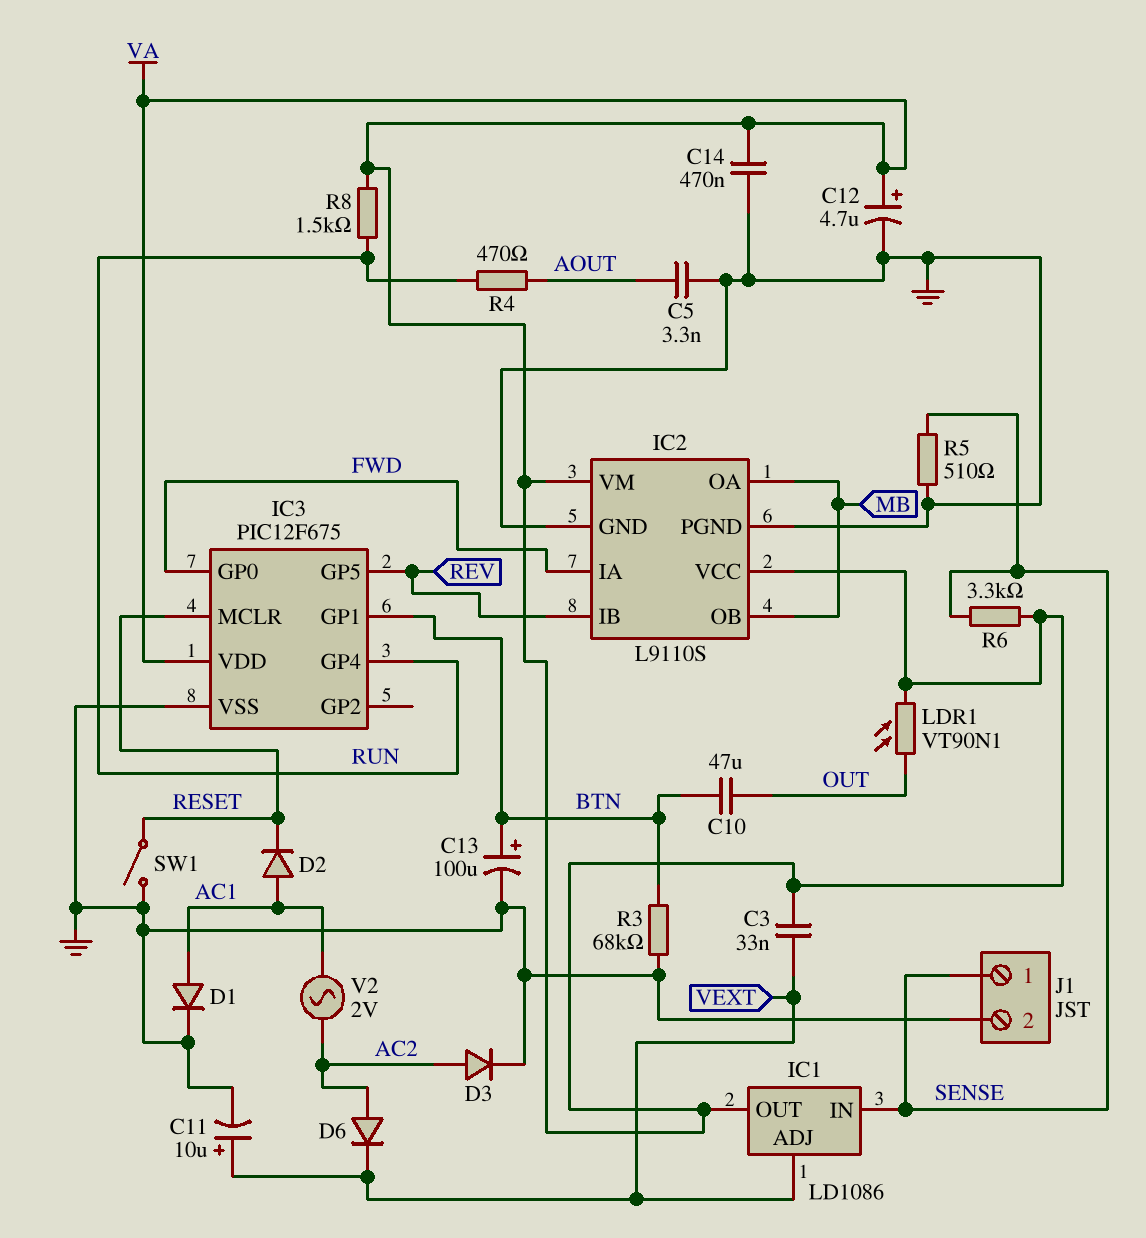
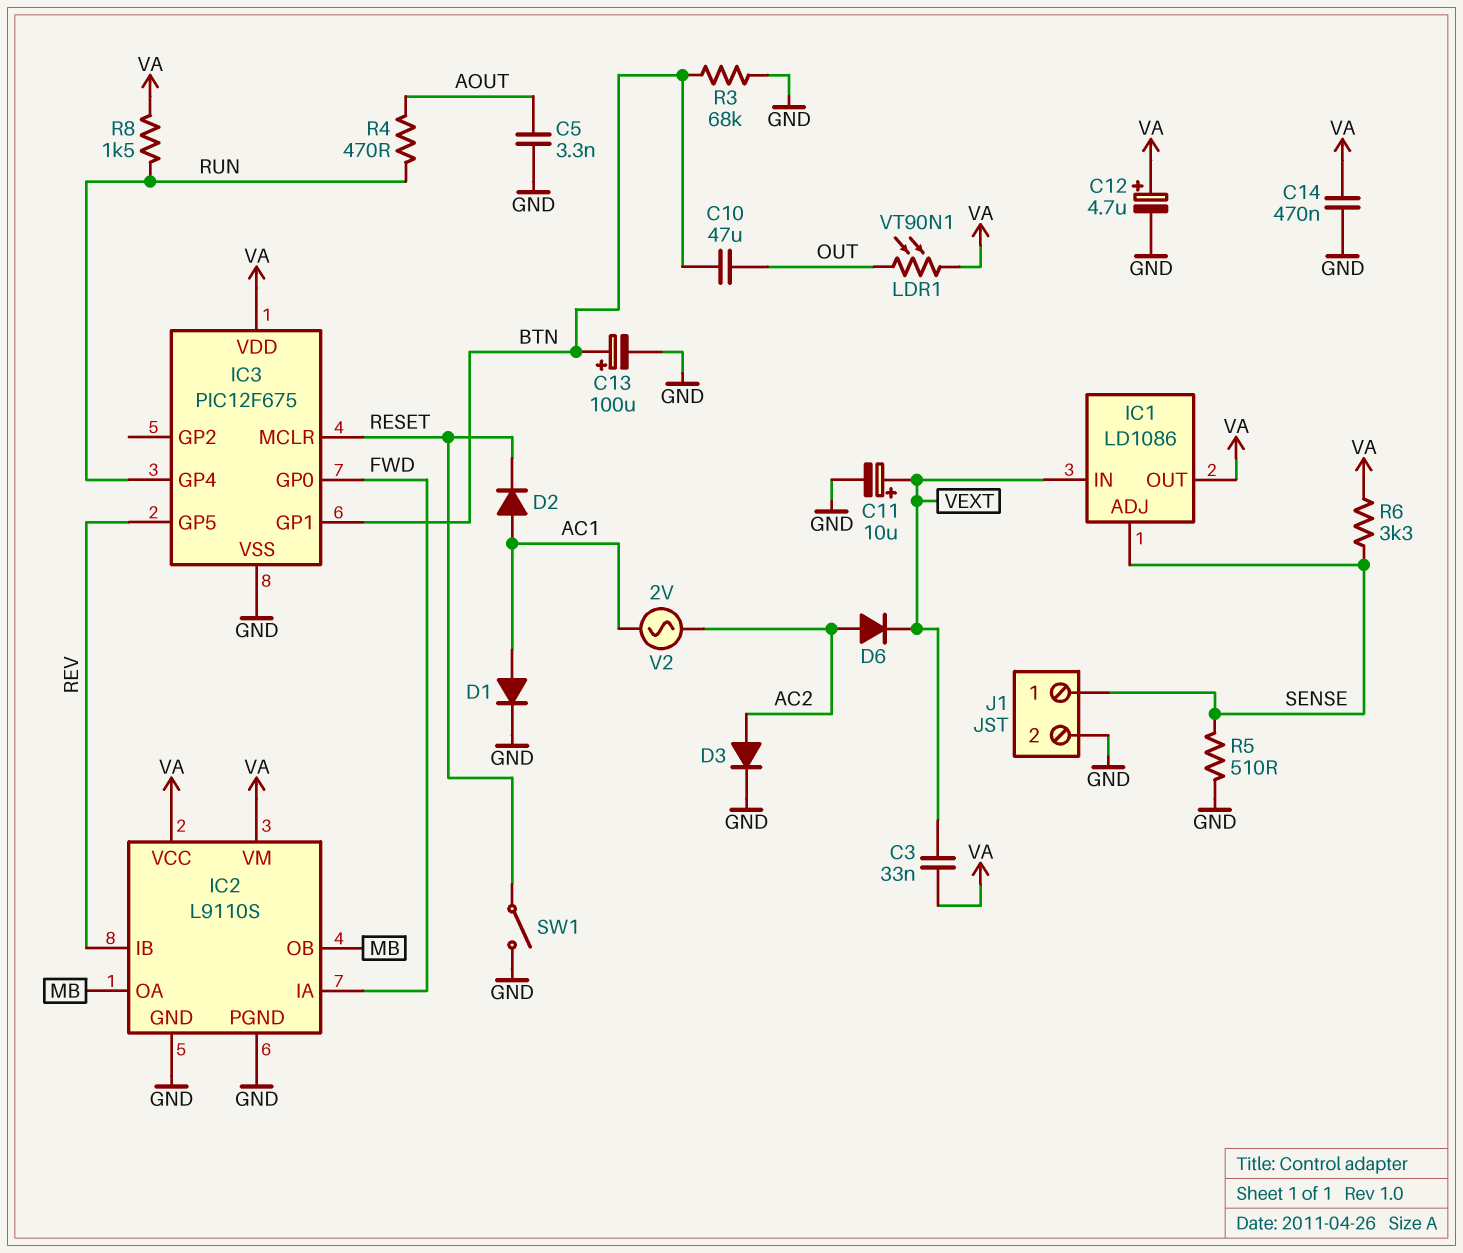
IC1 pin ADJ: VEXT -> SENSE
IC1 pin IN: SENSE -> VEXT

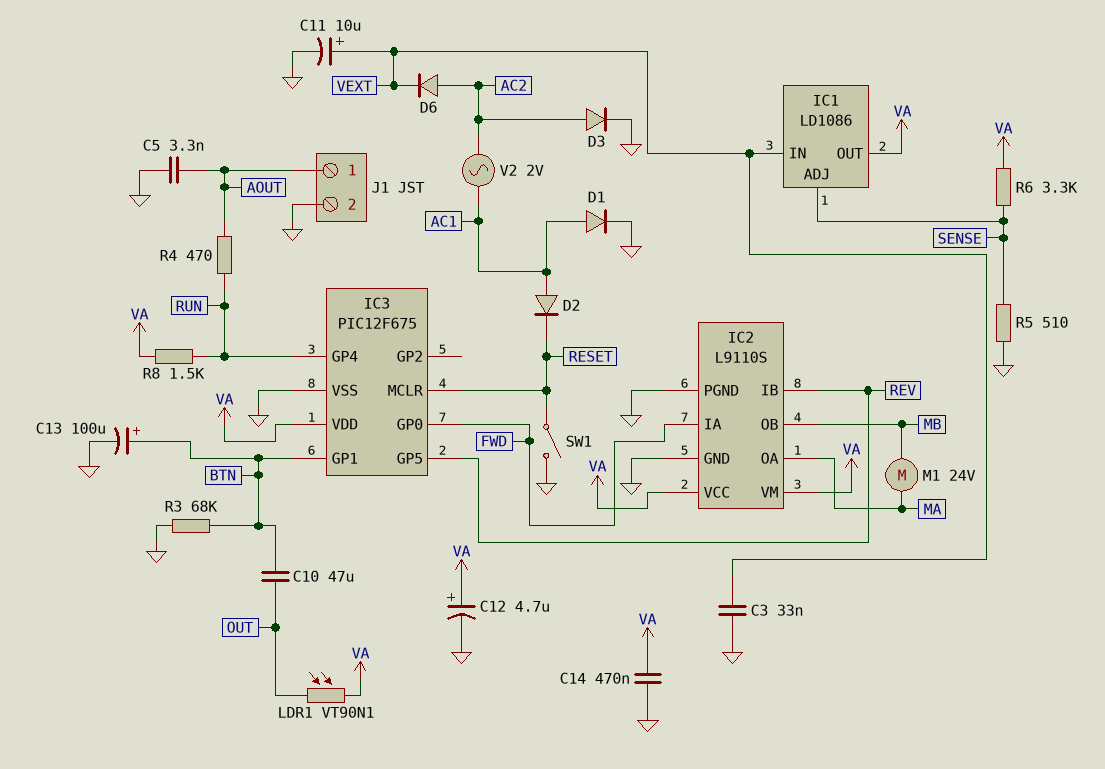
C3: 33nF (VA, VEXT) -> 33nF (GND, VEXT)
IC2 pin OA: MB -> MA
J1 pin 1: SENSE -> AOUT
M1: none -> motor 24V (MA, MB)

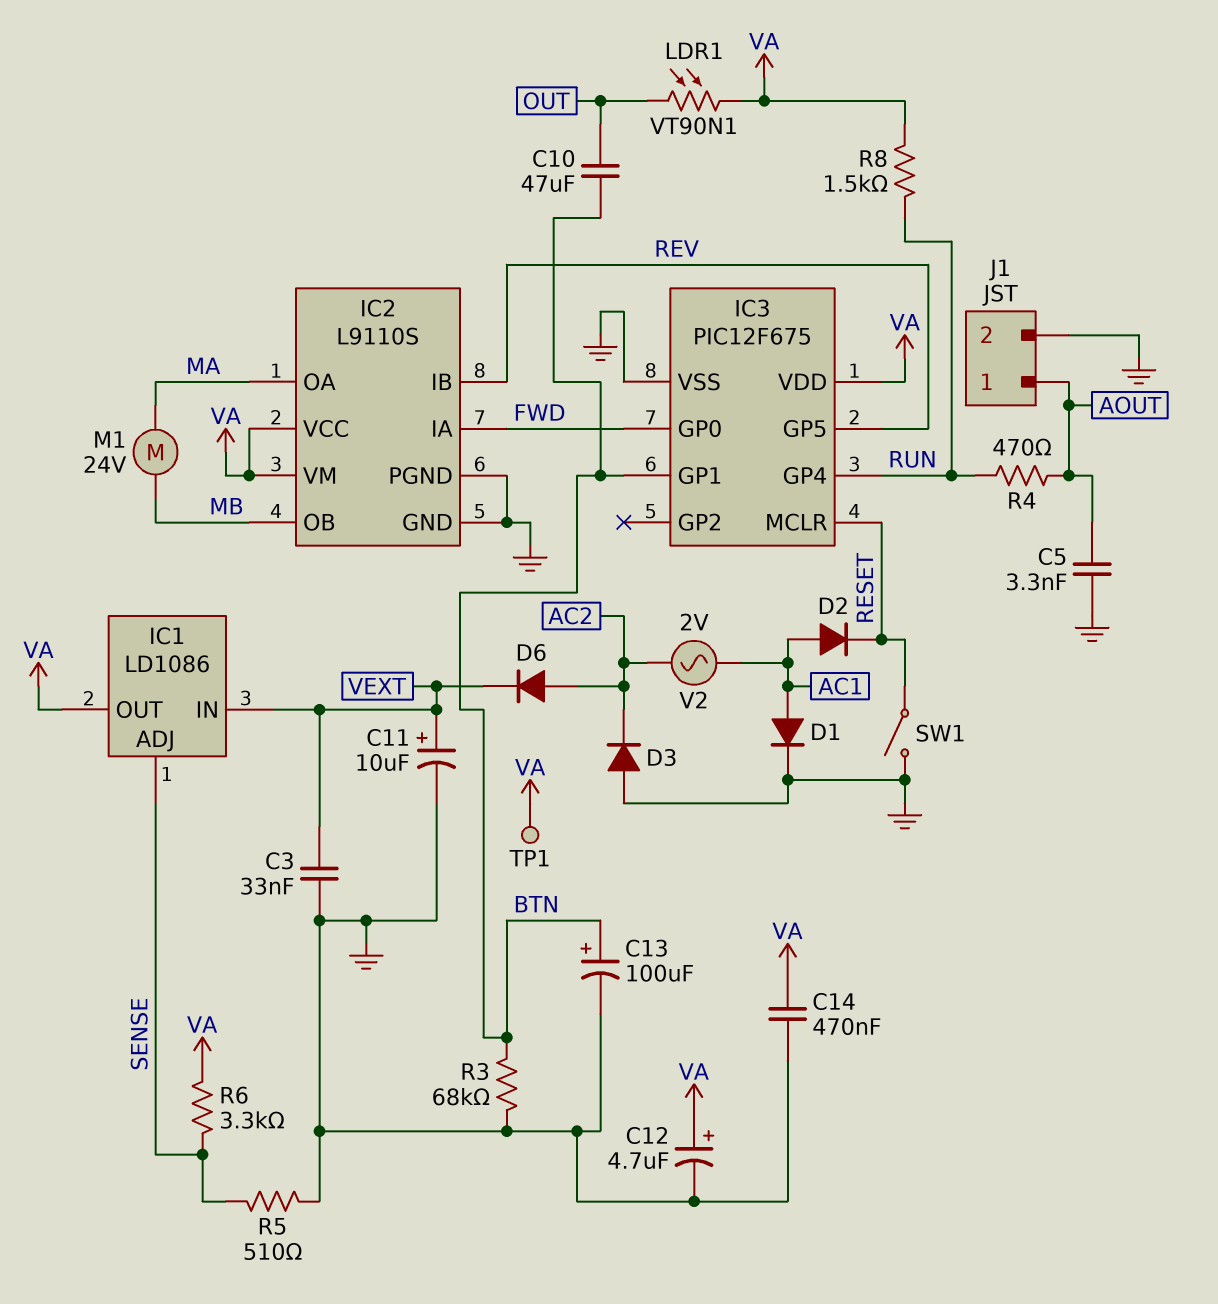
D3: diode (A AC2, K GND) -> diode (A GND, K AC2)
TP1: none -> test point (VA)

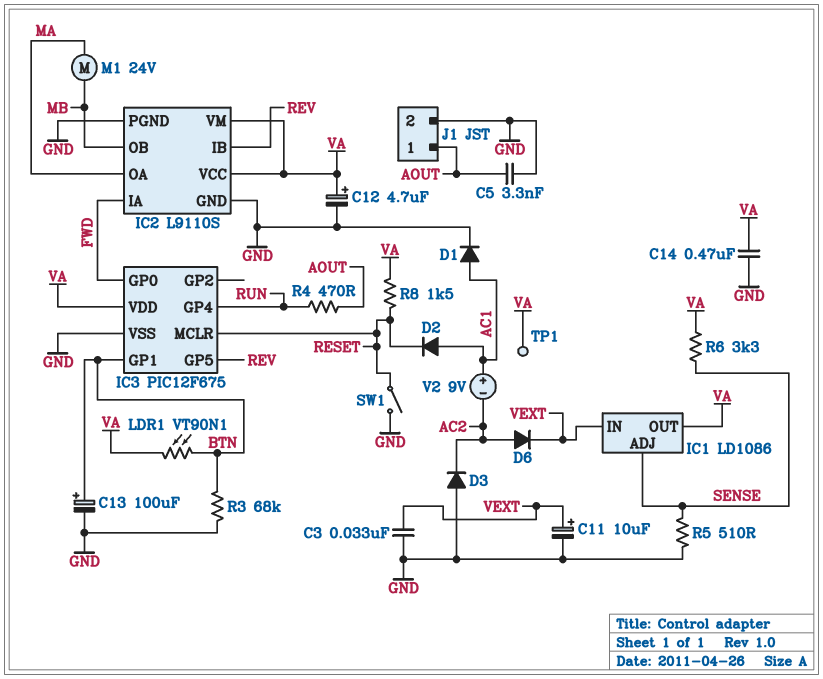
C10: 47uF (BTN, OUT) -> none
LDR1: VT90N1 (OUT, VA) -> VT90N1 (BTN, VA)
R8: 1.5k (RUN, VA) -> 1.5k (RESET, VA)
V2: AC 2V (AC1, AC2) -> 9V (plus AC1, minus AC2)

